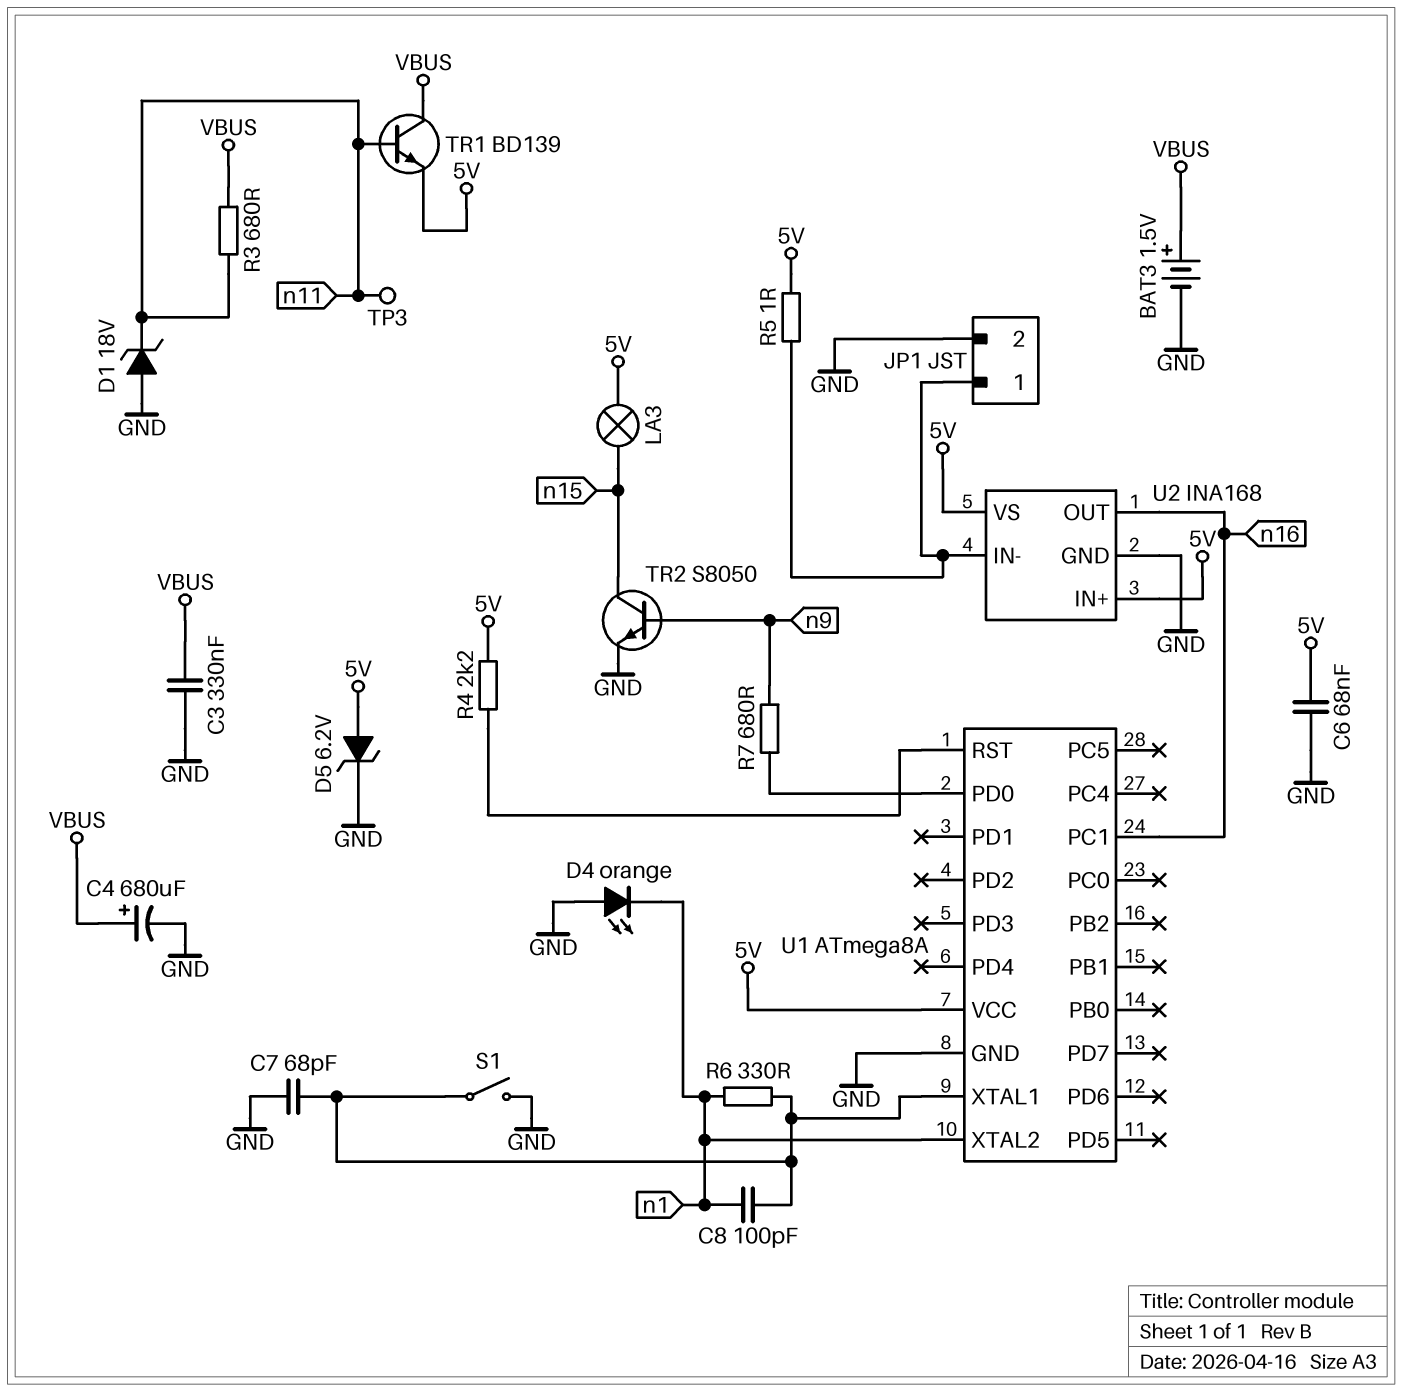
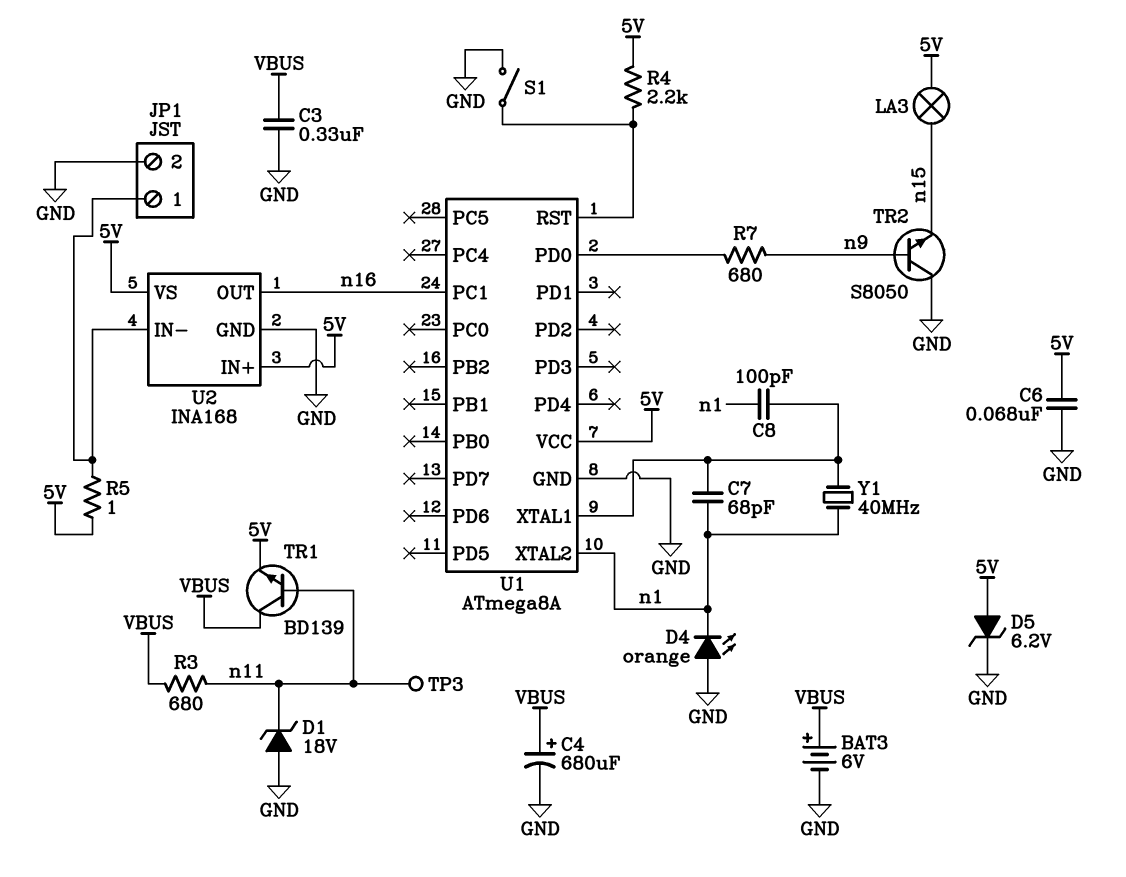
BAT3: 1.5V (plus VBUS, minus GND) -> 6V (plus VBUS, minus GND)
C7: 68pF (GND, U1/XTAL1) -> 68pF (U1/XTAL1, n1)
R6: 330 (U1/XTAL1, n1) -> none
S1: switch (GND, U1/XTAL1) -> switch (GND, U1/RST)
TR2: NPN S8050 (B n9, C n15, E GND) -> NPN S8050 (B n9, C GND, E n15)
Y1: none -> 40MHz (U1/XTAL1, n1)

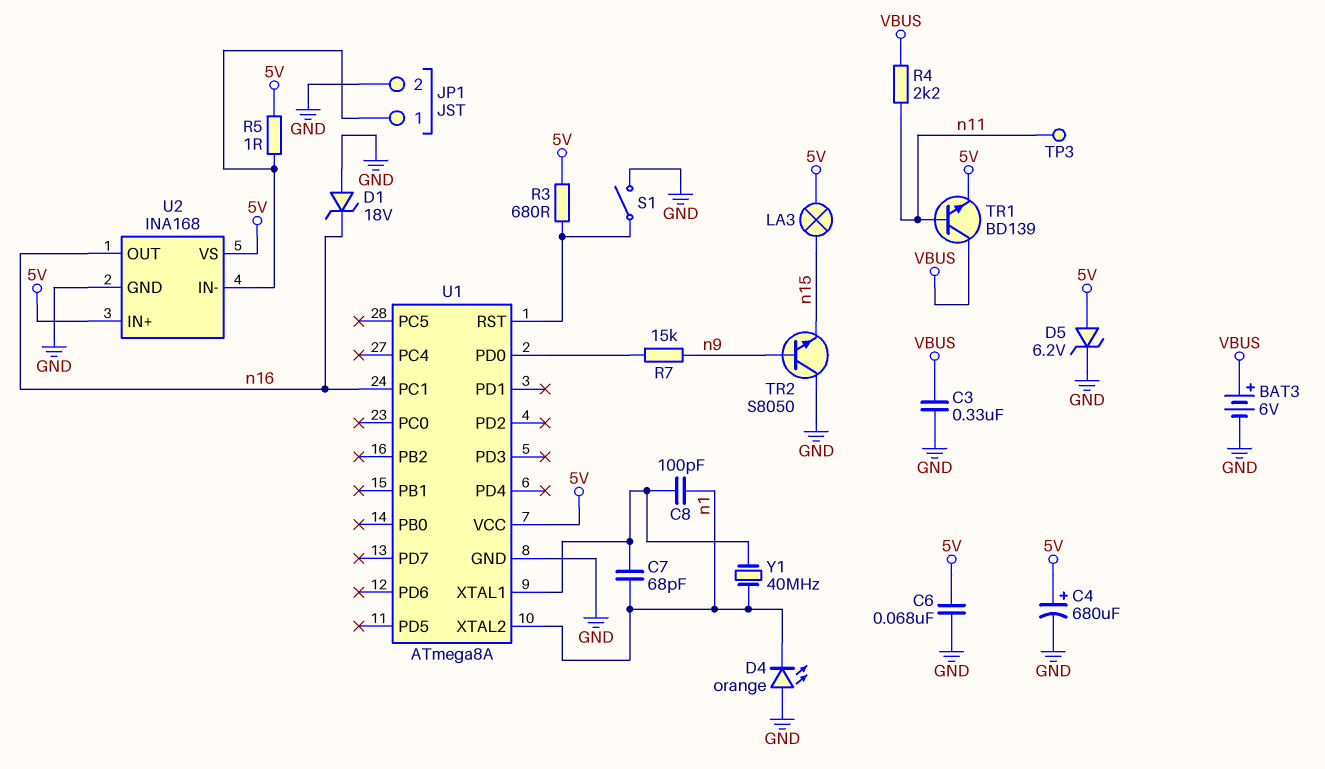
C4: 680uF (plus VBUS, minus GND) -> 680uF (plus 5V, minus GND)
D1: zener 18V (A GND, K n11) -> zener 18V (A GND, K n16)
R3: 680 (VBUS, n11) -> 680 (5V, U1/RST)
R4: 2.2k (5V, U1/RST) -> 2.2k (VBUS, n11)
R7: 680 (U1/PD0, n9) -> 15k (U1/PD0, n9)

